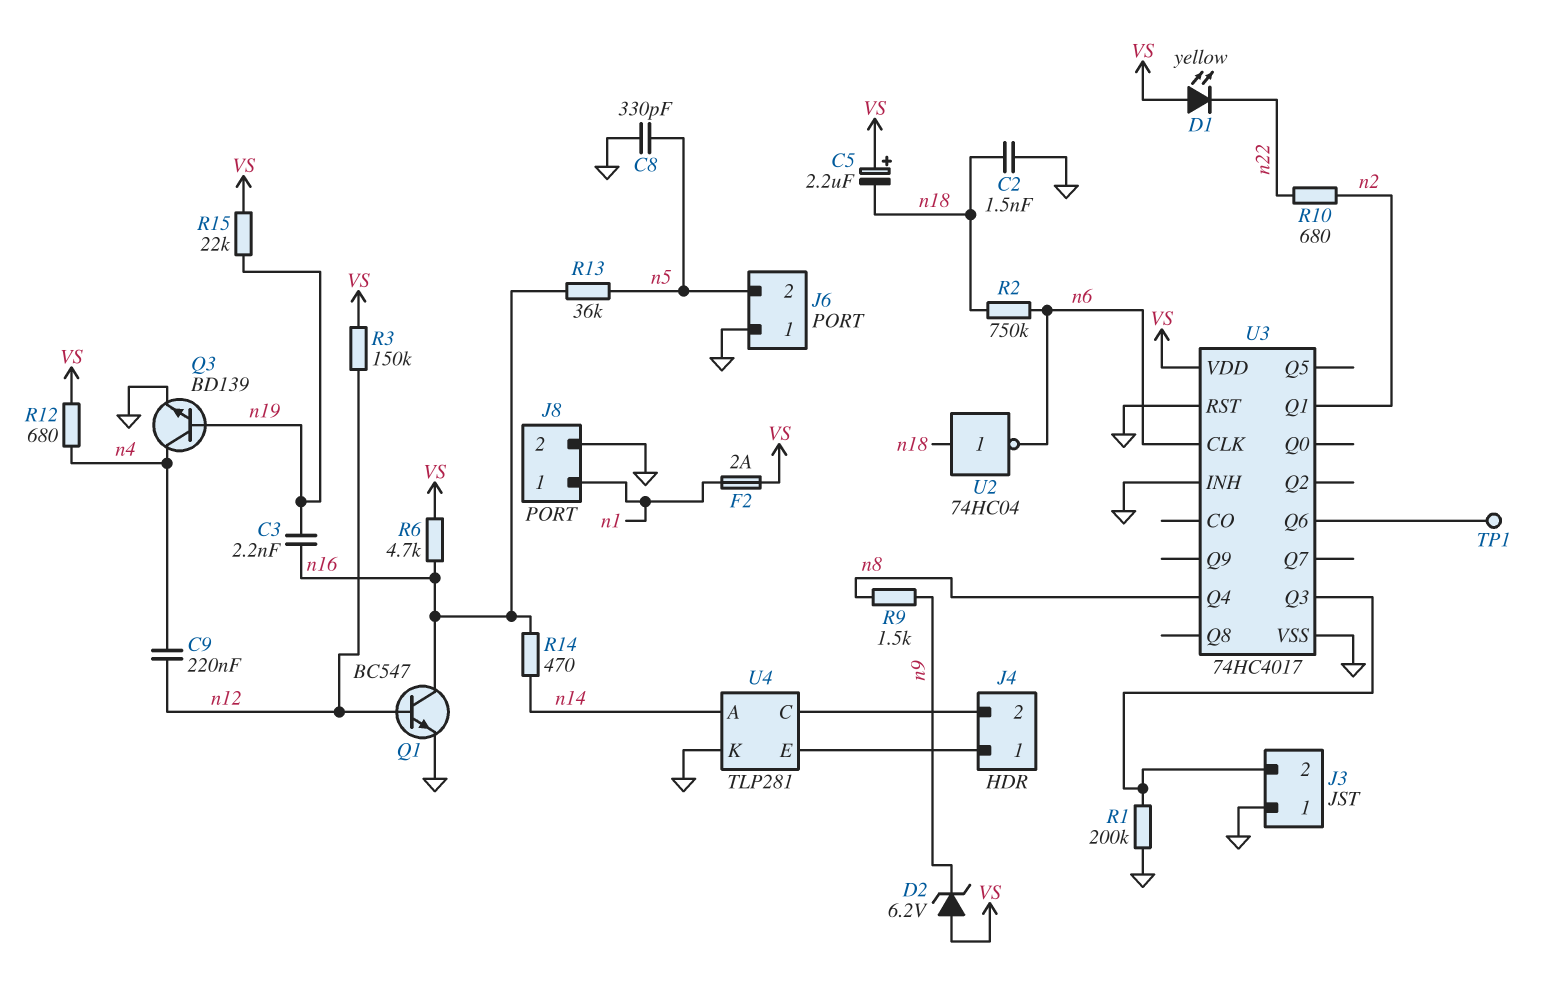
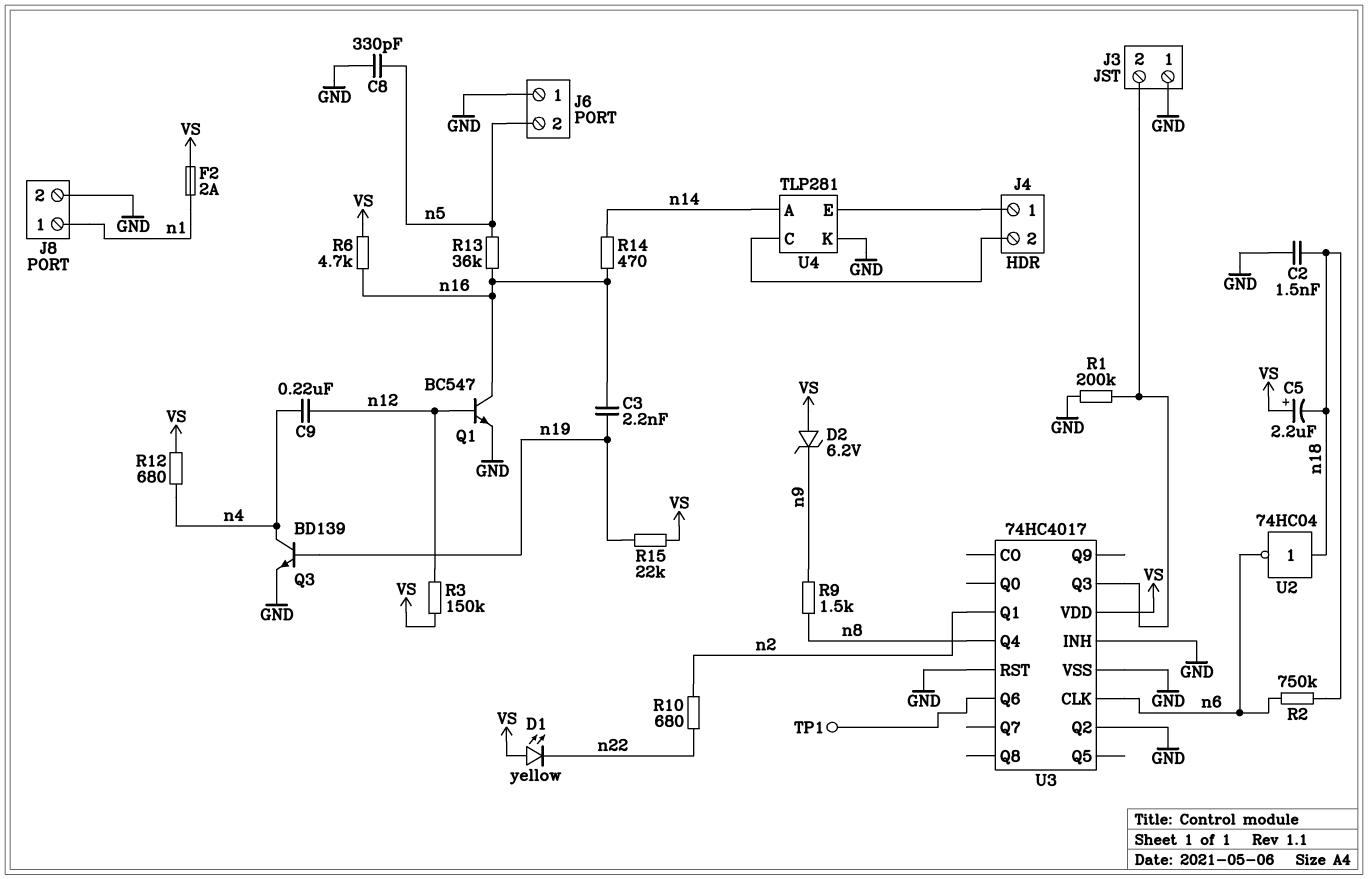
U3 pin Q2: none -> GND

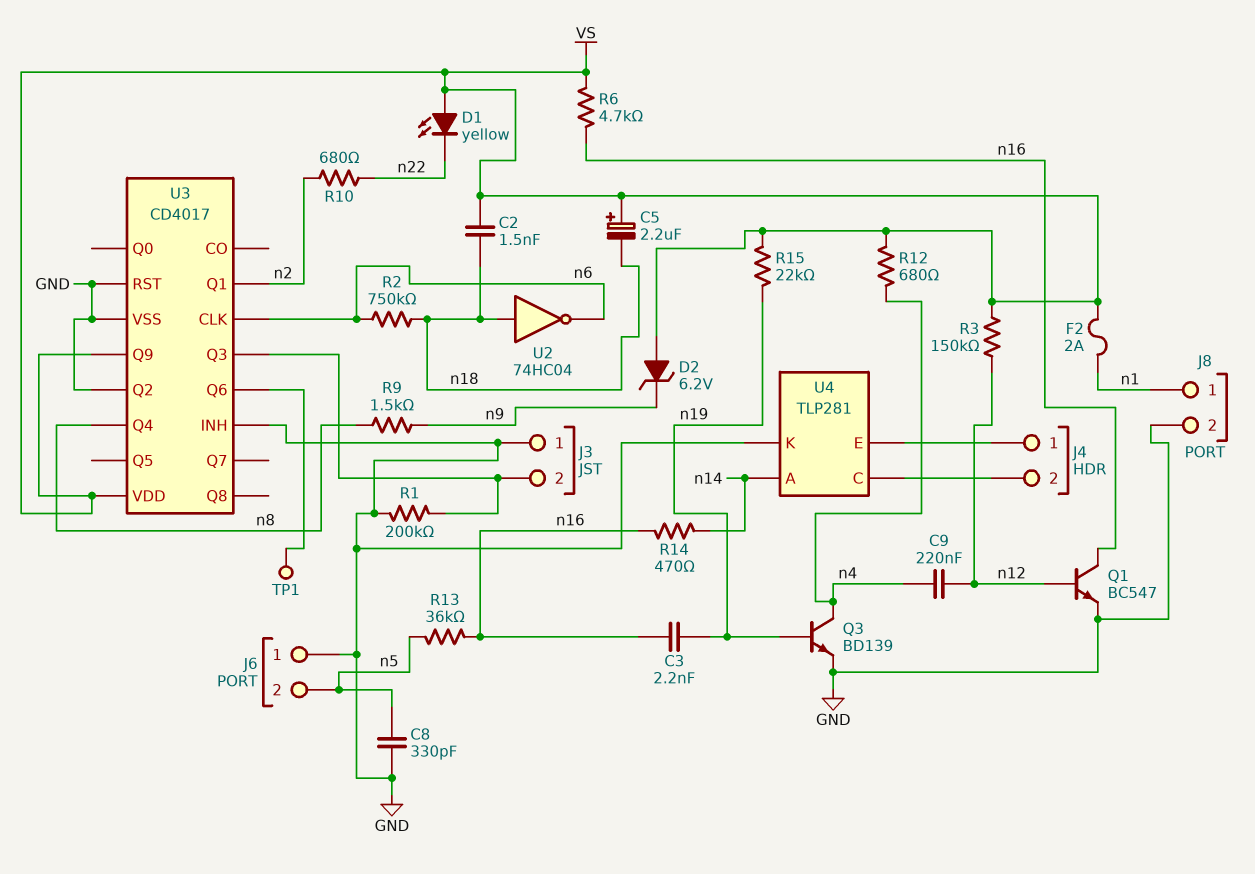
C2: 1.5nF (GND, n18) -> 1.5nF (VS, n18)
U3: 74HC4017 -> CD4017
U3 pin Q9: none -> VS

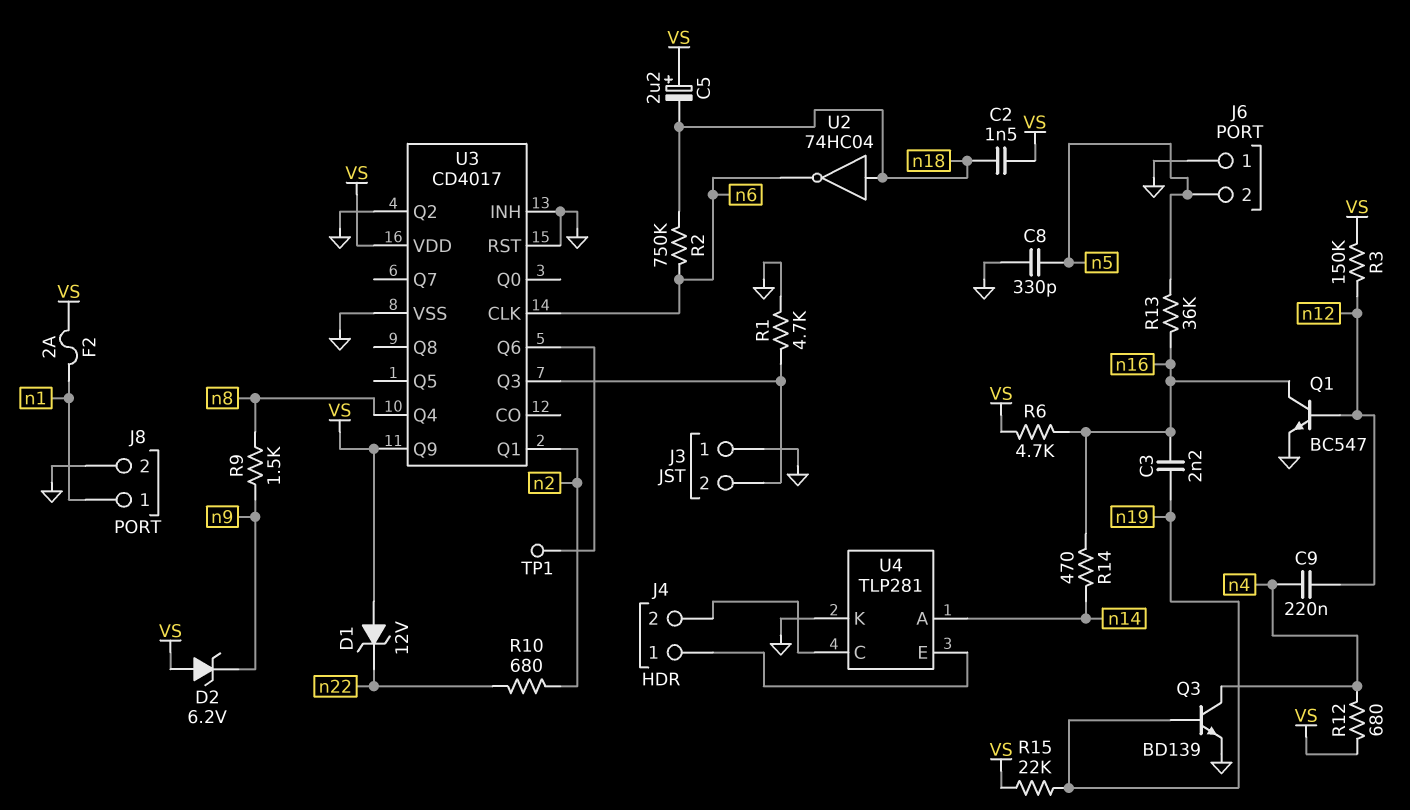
D1: LED yellow (A VS, K n22) -> zener 12V (A VS, K n22)
R1: 200k (GND, J3/2) -> 4.7k (GND, J3/2)

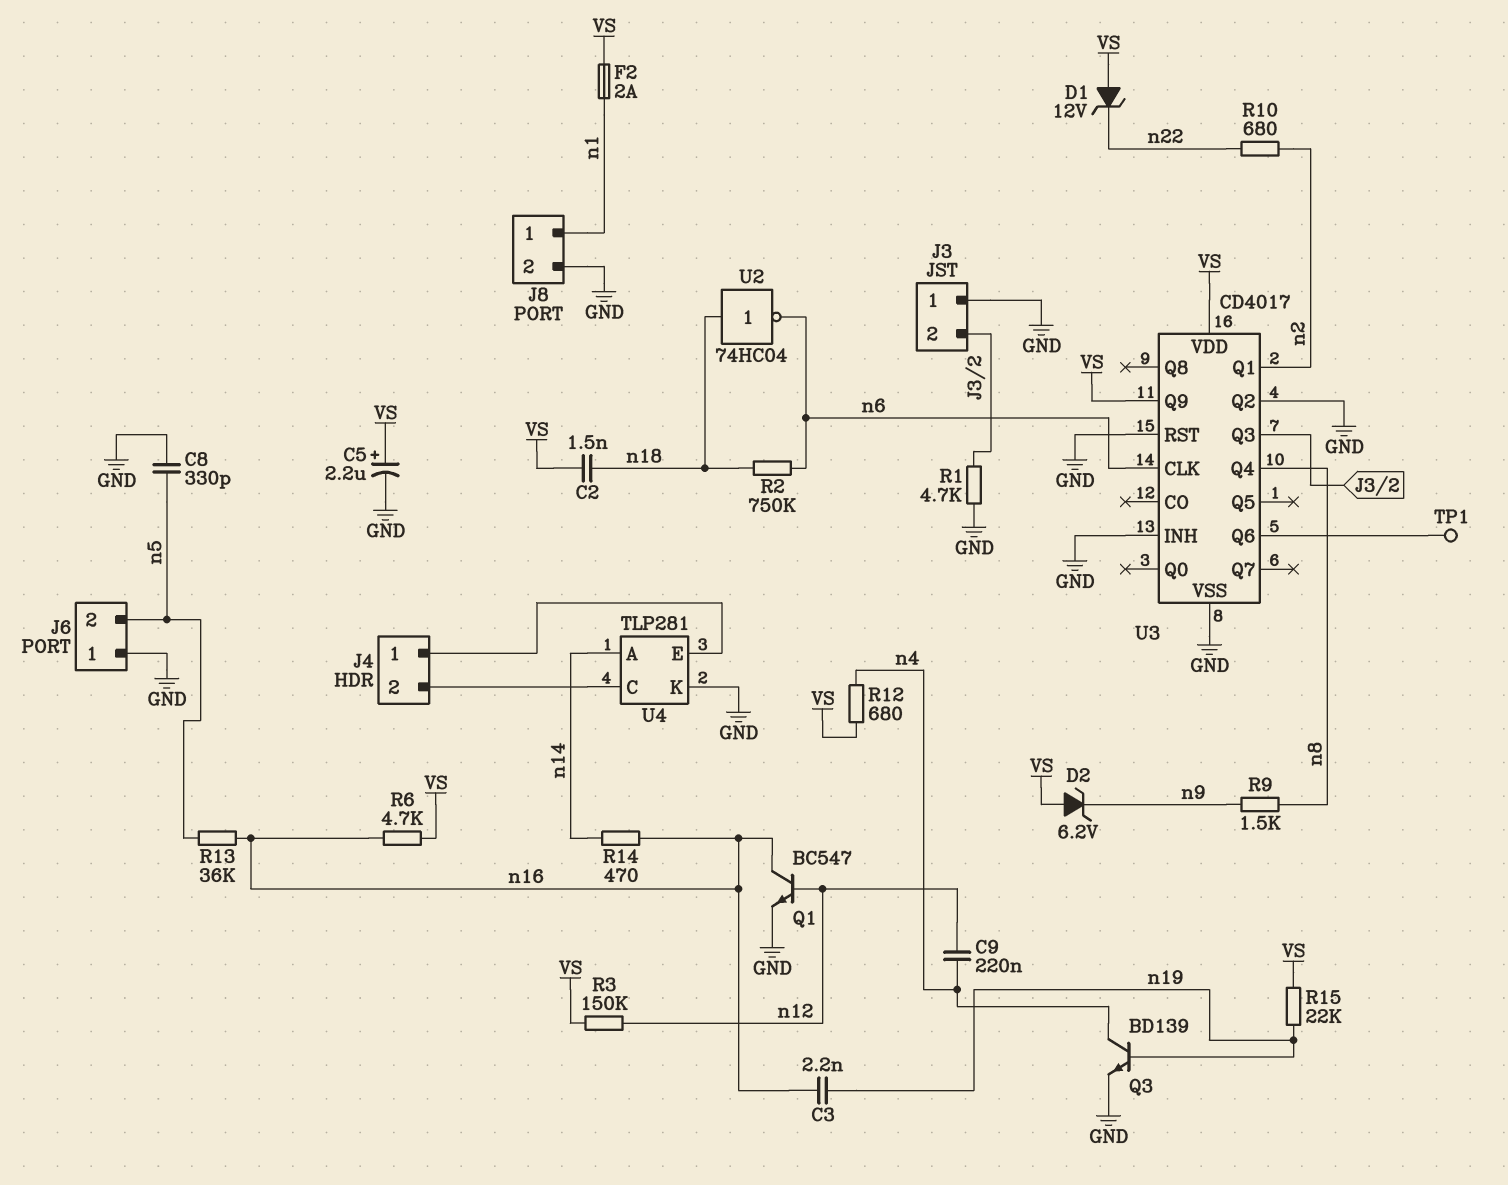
C5: 2.2uF (plus VS, minus n18) -> 2.2uF (plus VS, minus GND)

